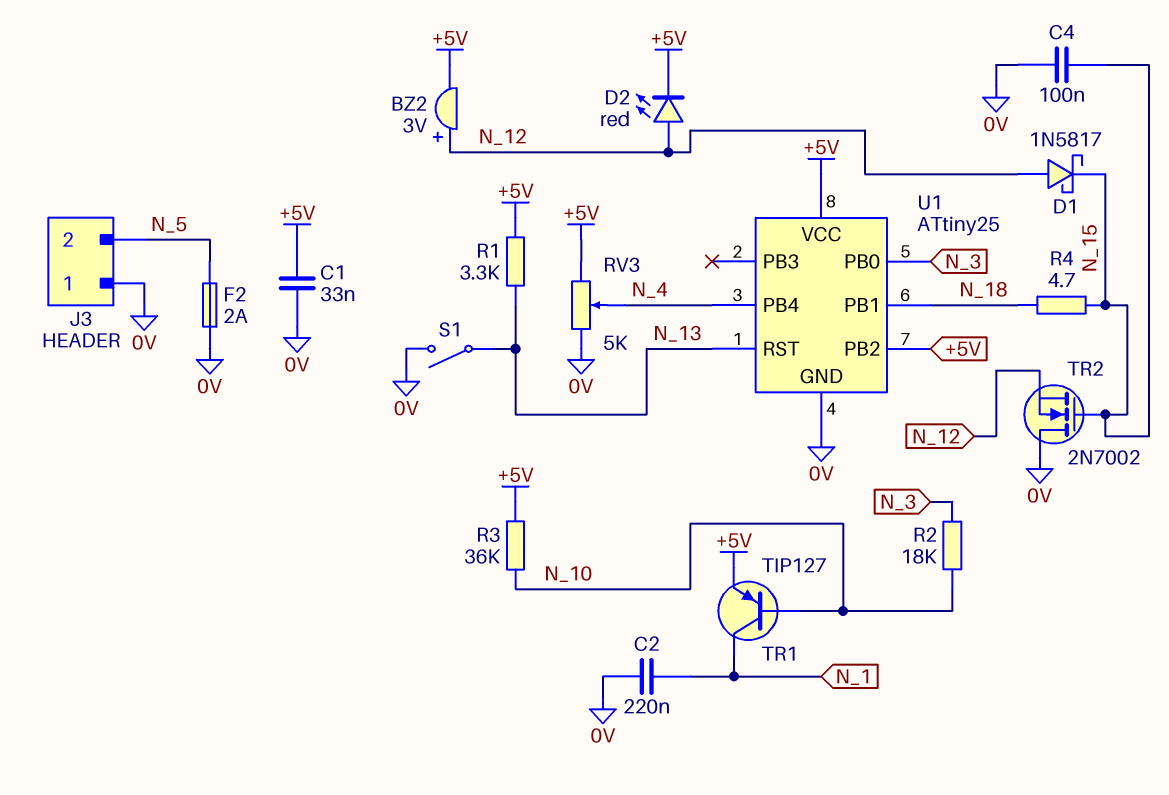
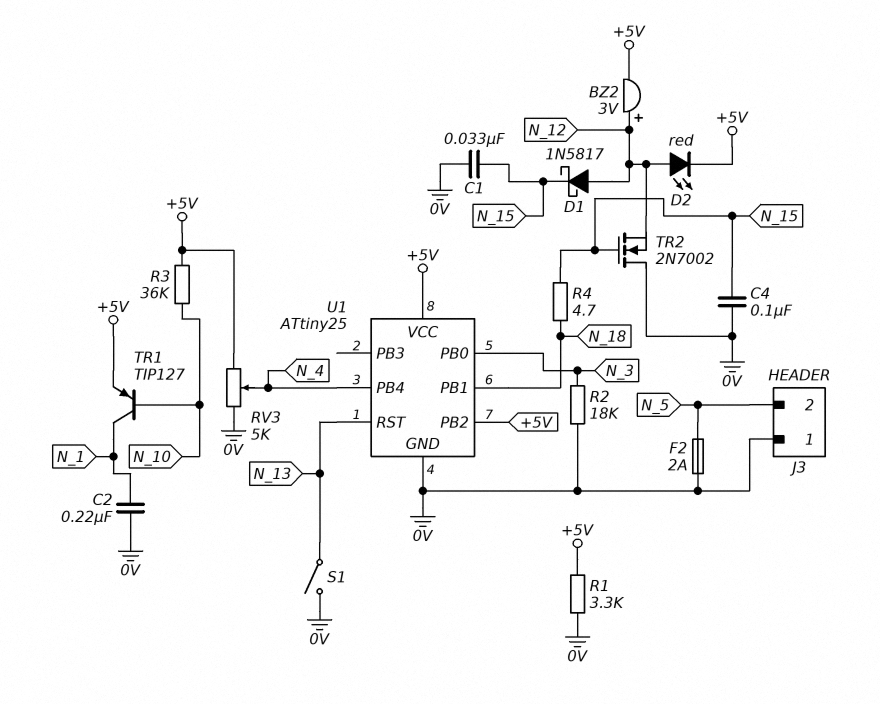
C1: 33nF (+5V, 0V) -> 33nF (0V, N_15)
R1: 3.3k (+5V, N_13) -> 3.3k (+5V, 0V)
R2: 18k (N_3, N_10) -> 18k (0V, N_3)

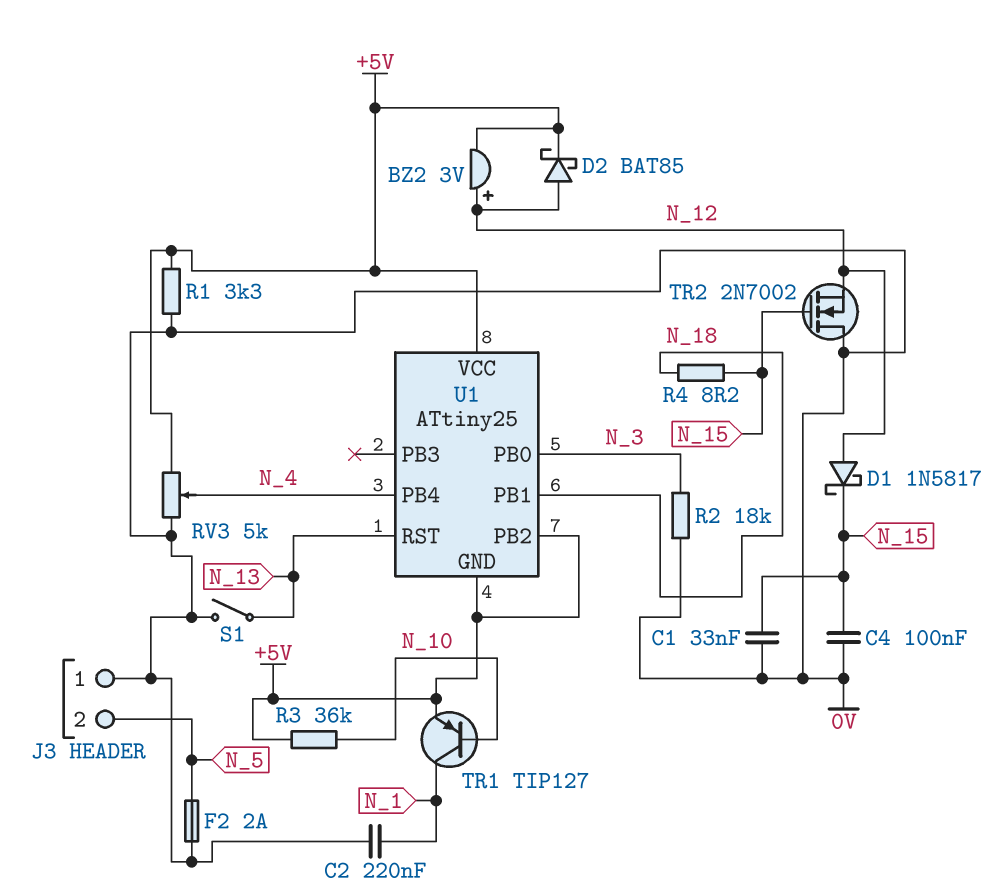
D2: LED red (A N_12, K +5V) -> schottky BAT85 (A N_12, K +5V)
R4: 4.7 (N_15, N_18) -> 8.2 (N_15, N_18)
U1 pin GND: 0V -> +5V

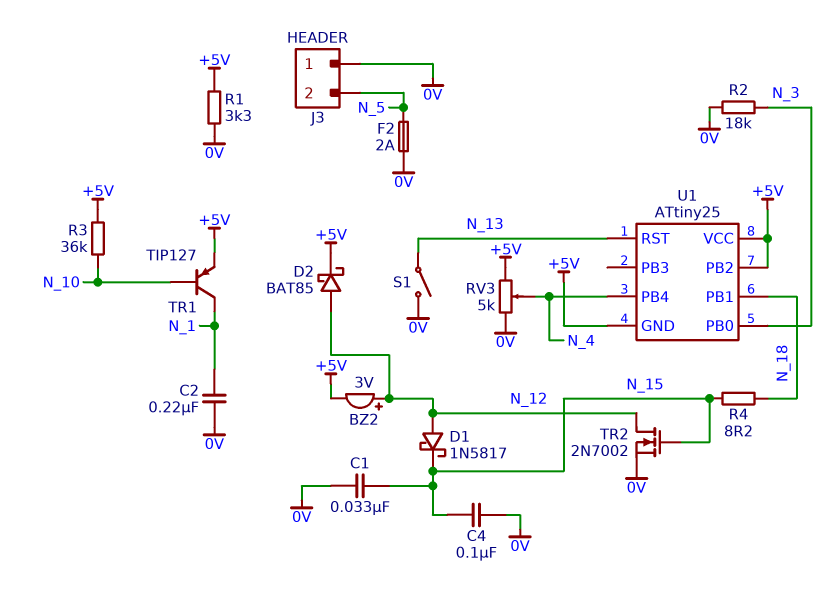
TR2: NMOS 2N7002 (G N_15, D 0V, S N_12) -> NMOS 2N7002 (G N_15, D N_12, S 0V)

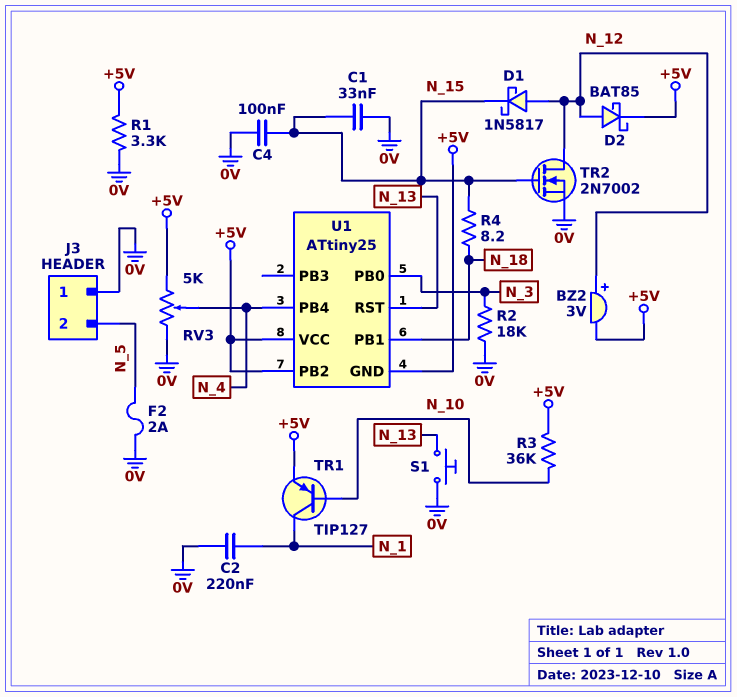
S1: switch (0V, N_13) -> button (0V, N_13)

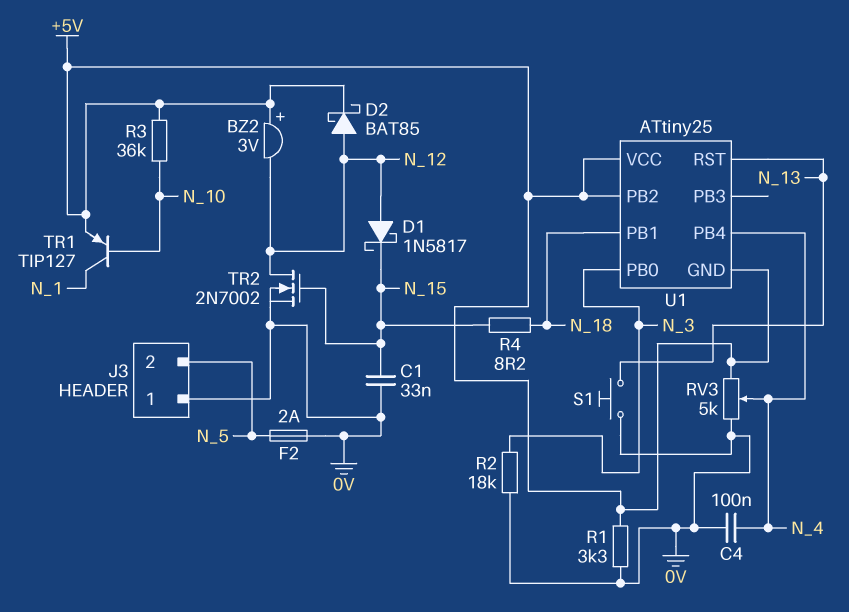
BZ2: buzzer 3V (plus N_12, minus +5V) -> buzzer 3V (plus +5V, minus N_12)
C2: 220nF (0V, N_1) -> none
C4: 100nF (0V, N_15) -> 100nF (0V, N_4)

